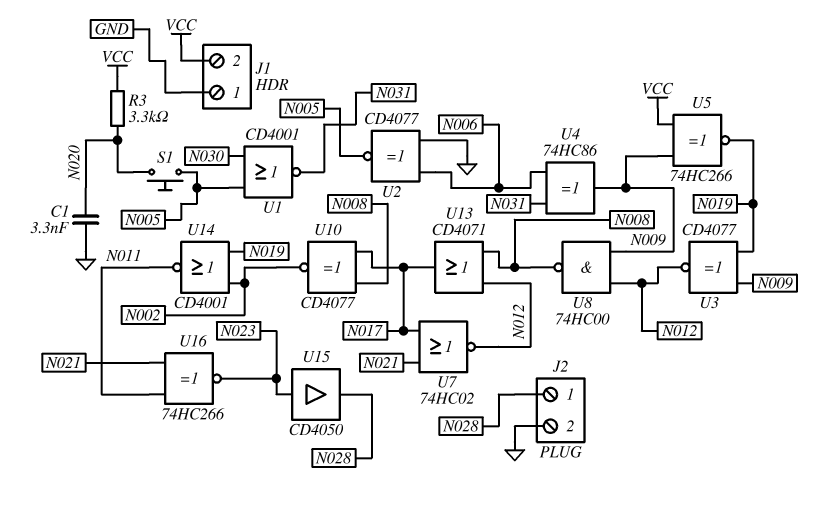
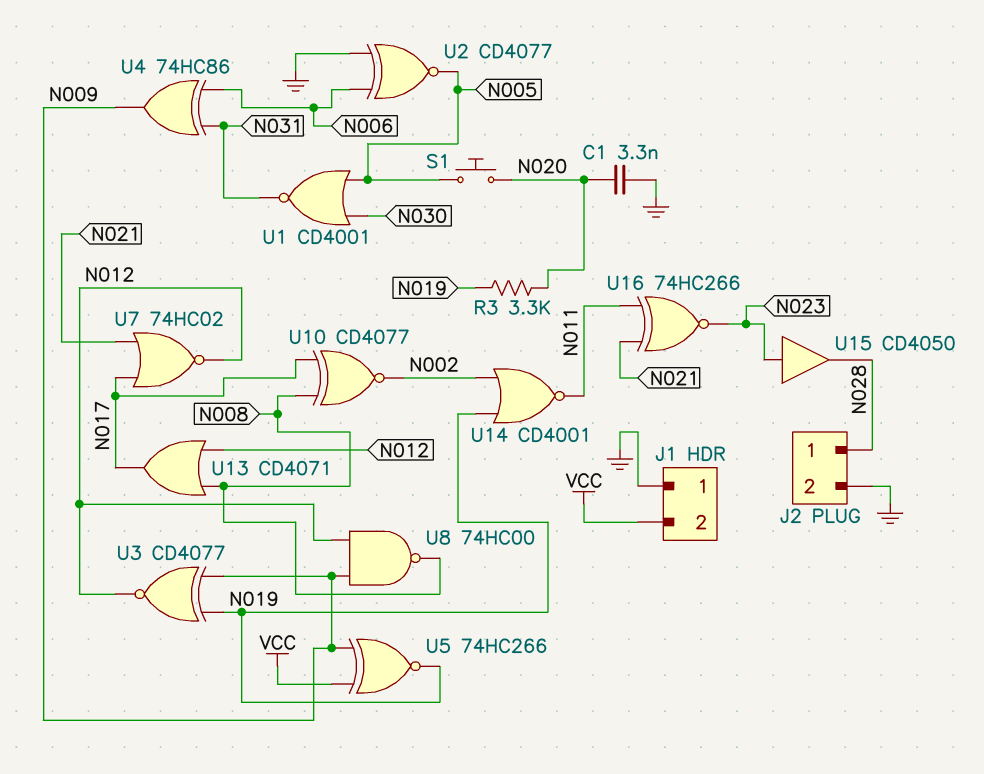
R3: 3.3k (N020, VCC) -> 3.3k (N019, N020)

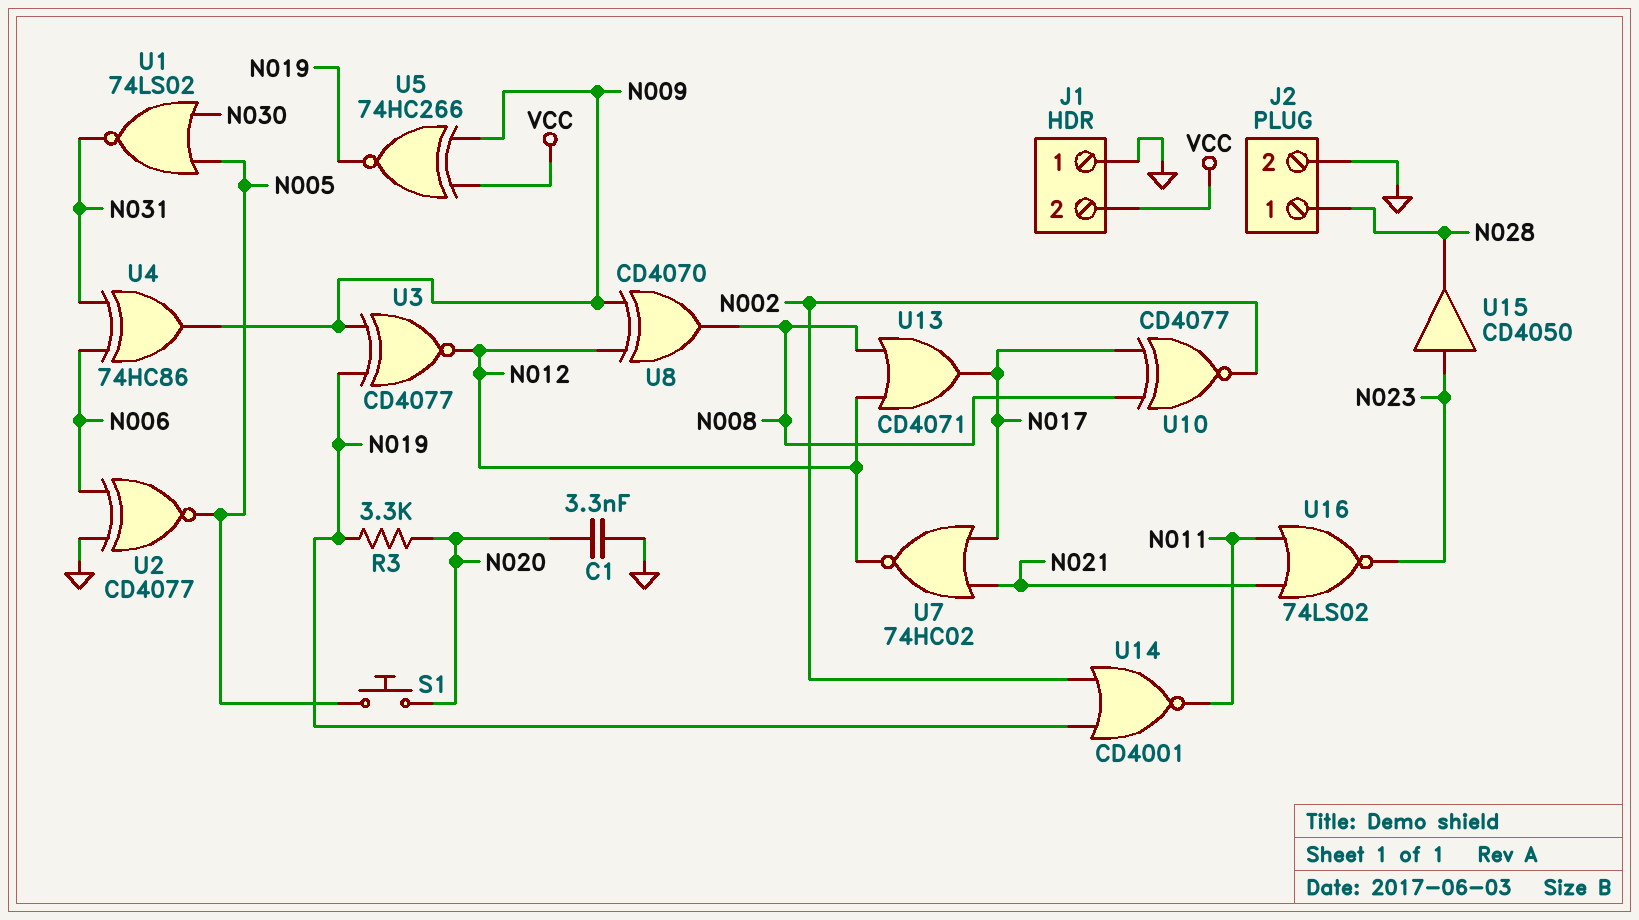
U1: NOR CD4001 (in N005, in N030, out N031) -> NOR 74LS02 (in N005, in N030, out N031)
U8: NAND 74HC00 (in N009, in N012, out N008) -> XOR CD4070 (in N009, in N012, out N008)
U16: XNOR 74HC266 (in N011, in N021, out N023) -> NOR 74LS02 (in N011, in N021, out N023)

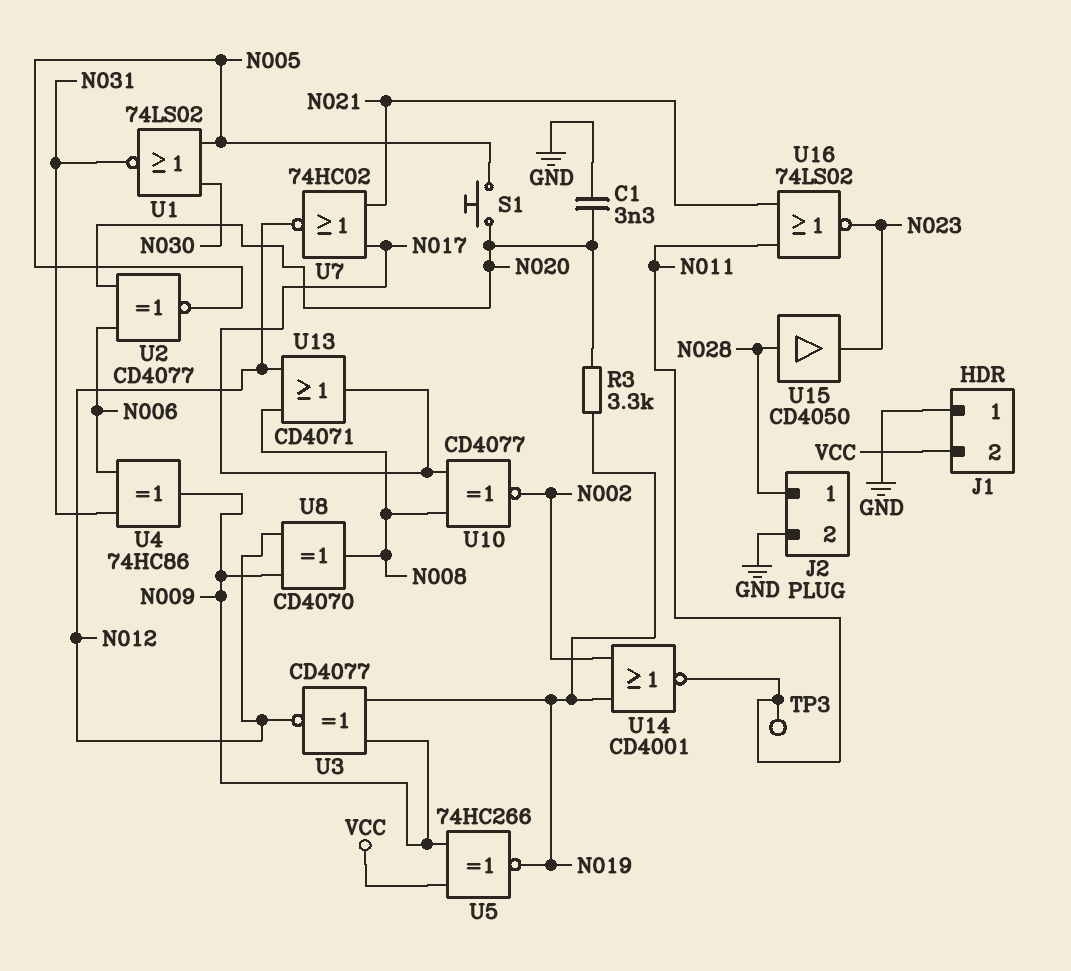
TP3: none -> test point (N011)
U2: XNOR CD4077 (in GND, in N006, out N005) -> XNOR CD4077 (in N006, in N020, out N005)
U15: buffer CD4050 (in N023, out N028) -> buffer CD4050 (in N028, out N023)

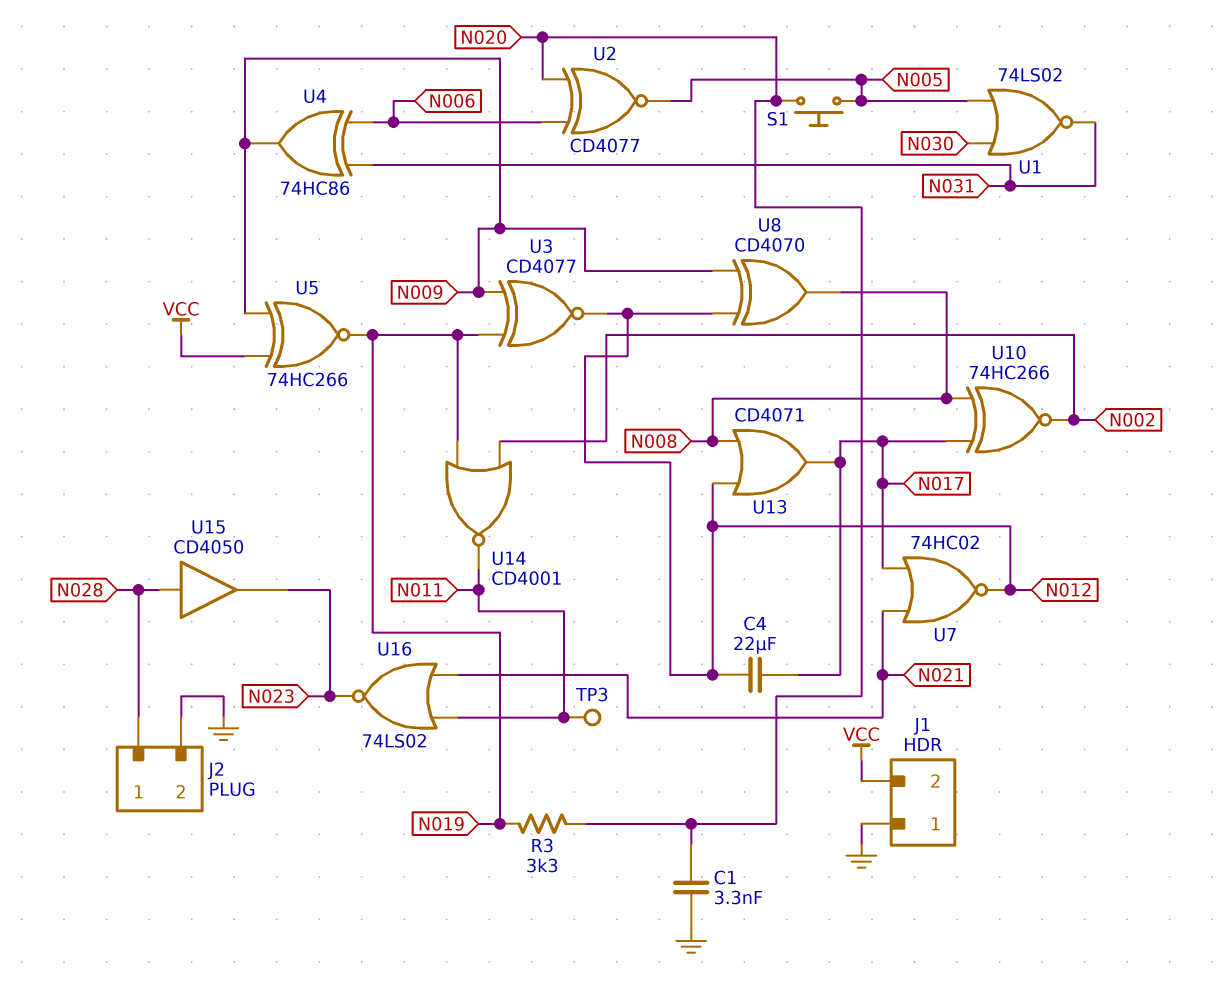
C4: none -> 22uF (N012, N017)
U10: XNOR CD4077 (in N008, in N017, out N002) -> XNOR 74HC266 (in N008, in N017, out N002)

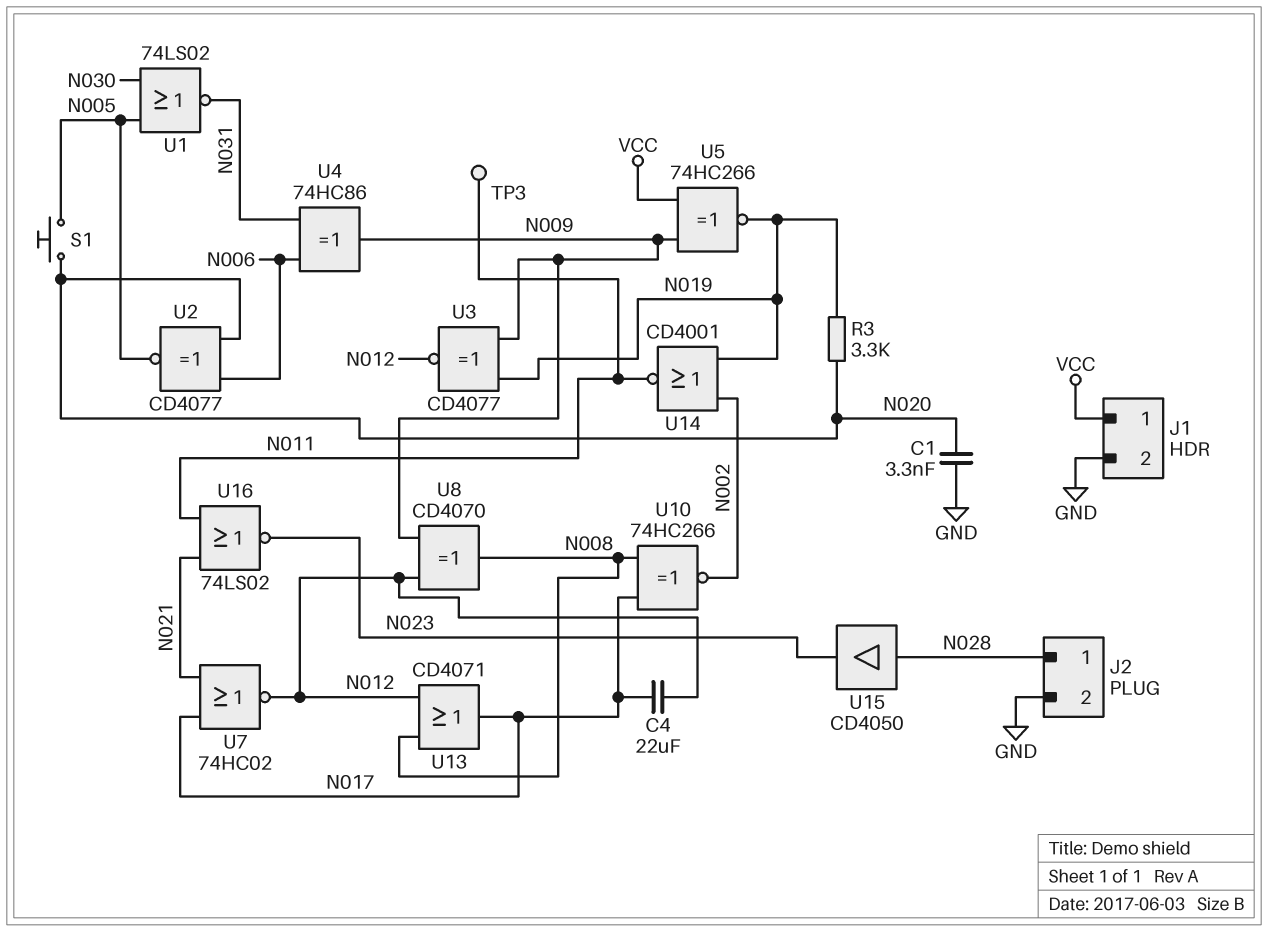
J1 pin 1: GND -> VCC
J1 pin 2: VCC -> GND

